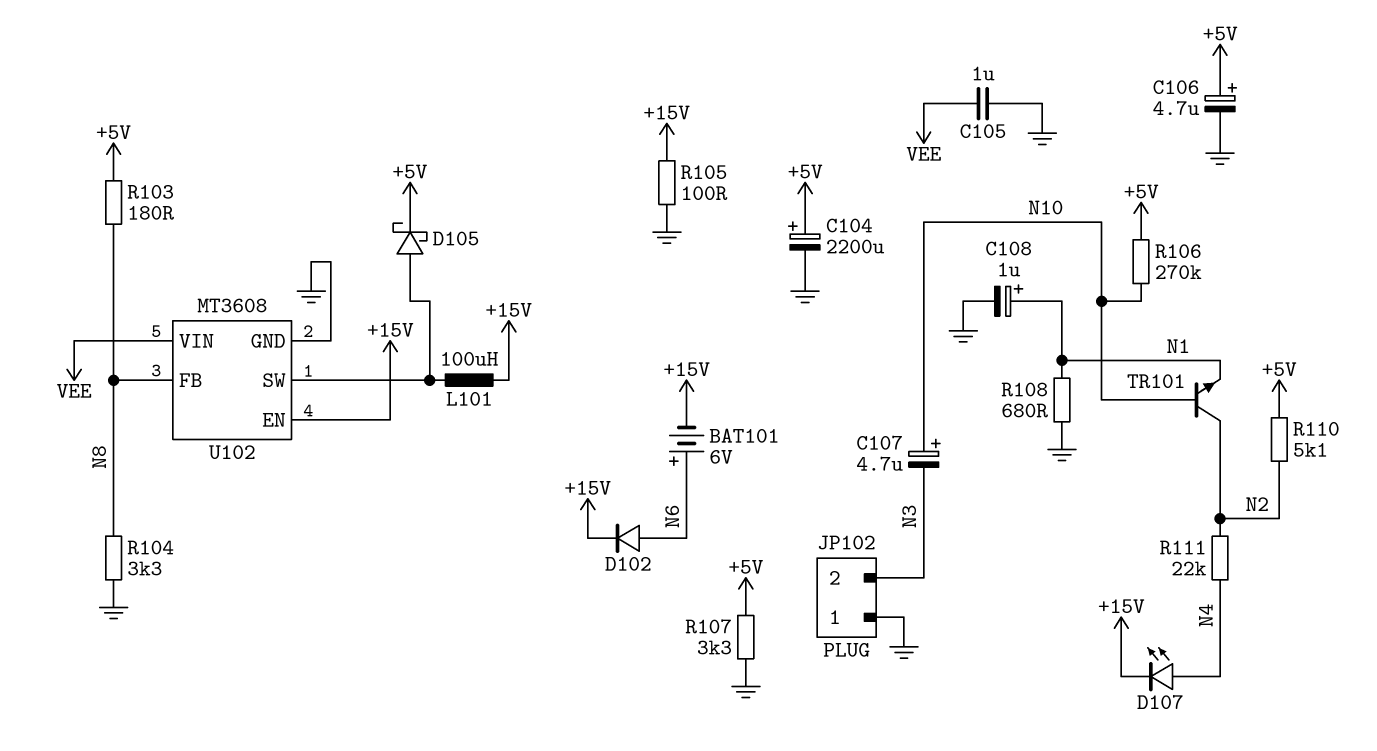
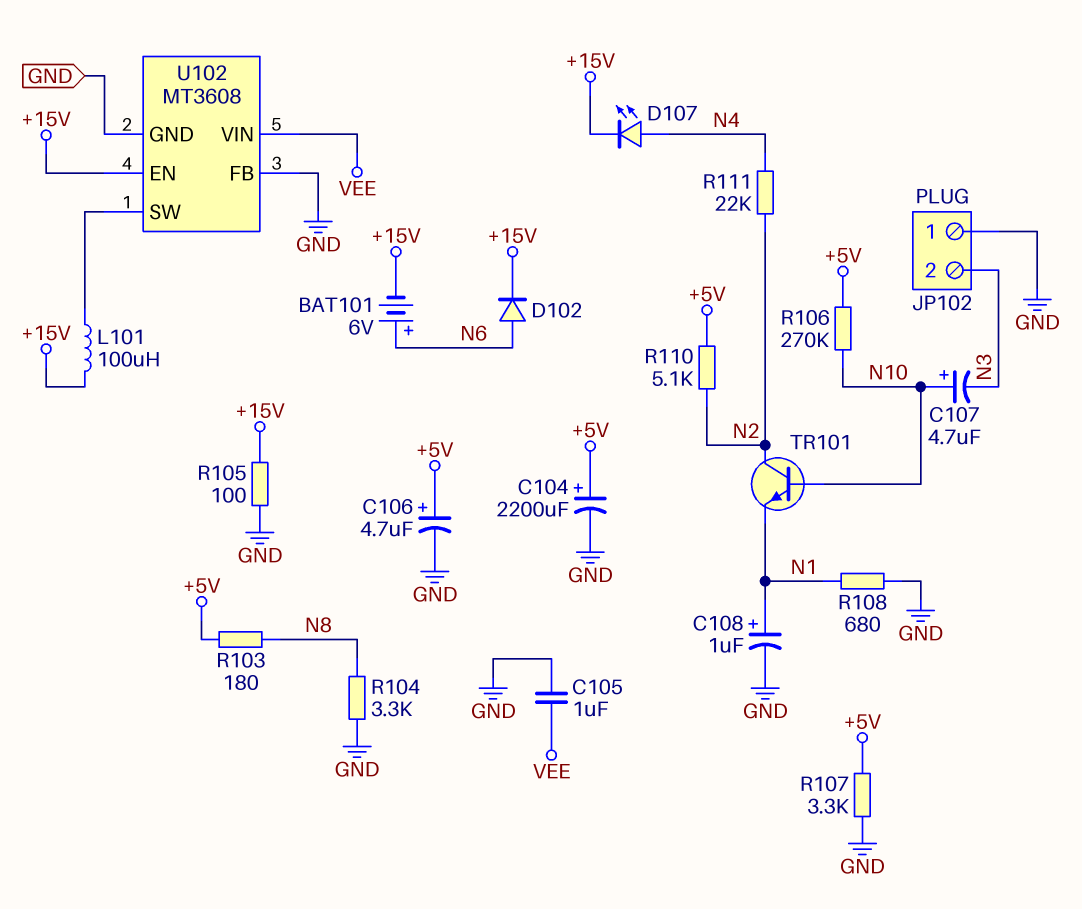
D105: schottky (A U102/SW, K +5V) -> none
U102 pin FB: N8 -> GND

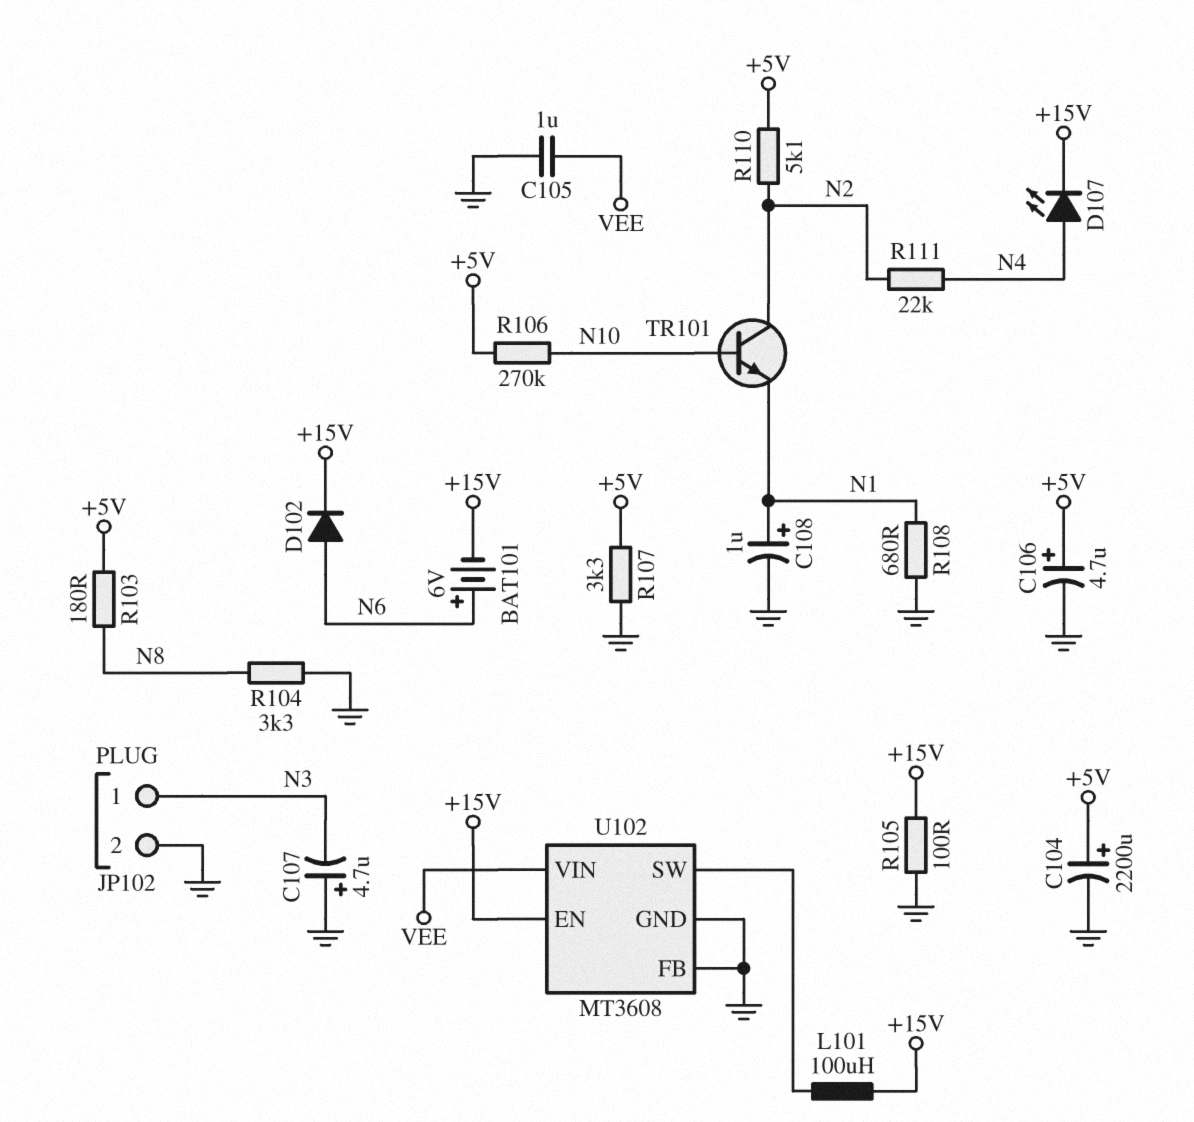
C107: 4.7uF (plus N10, minus N3) -> 4.7uF (plus GND, minus N3)
JP102 pin 1: GND -> N3
JP102 pin 2: N3 -> GND

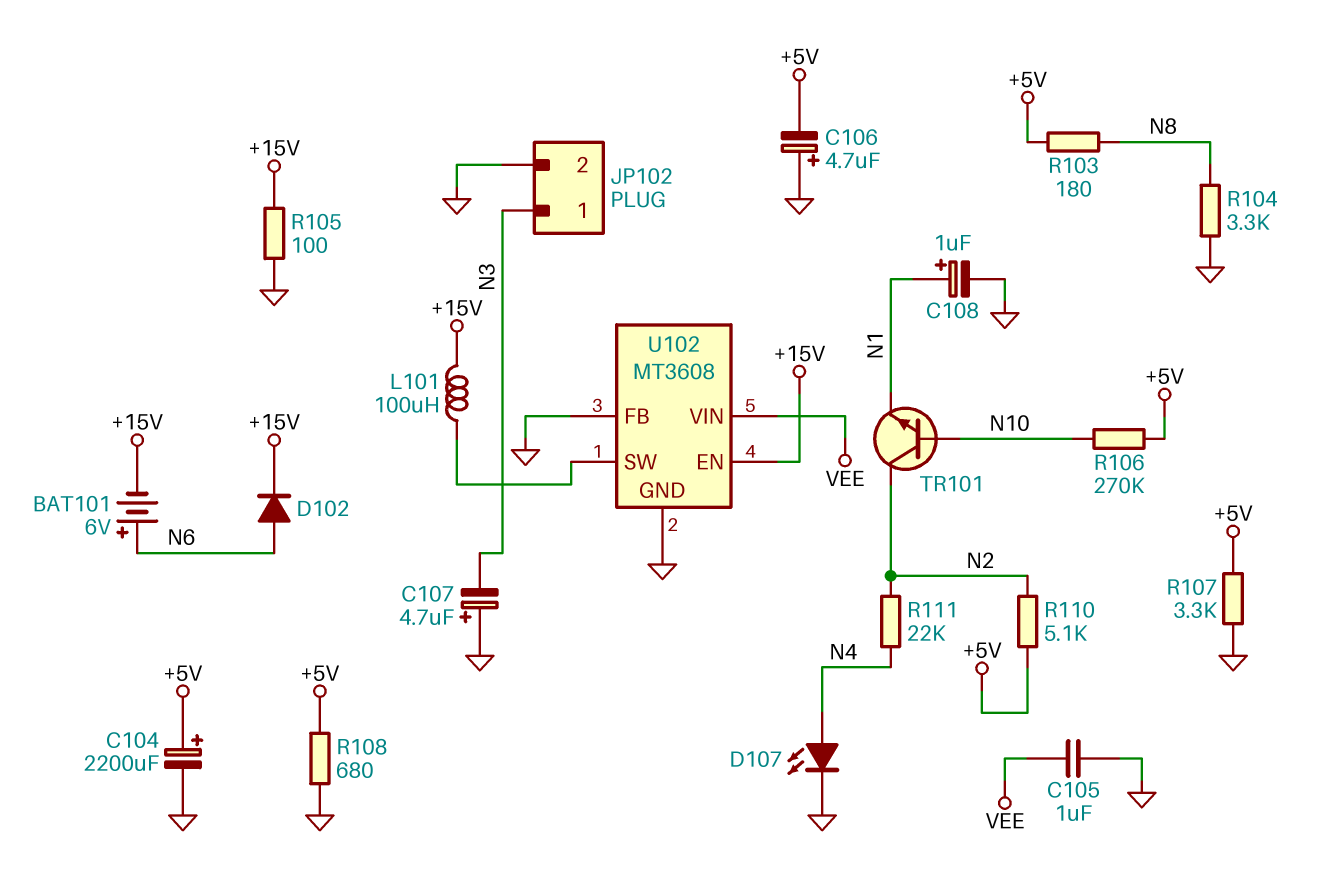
C106: 4.7uF (plus +5V, minus GND) -> 4.7uF (plus GND, minus +5V)
D107: LED (A N4, K +15V) -> LED (A N4, K GND)
R108: 680 (GND, N1) -> 680 (+5V, GND)

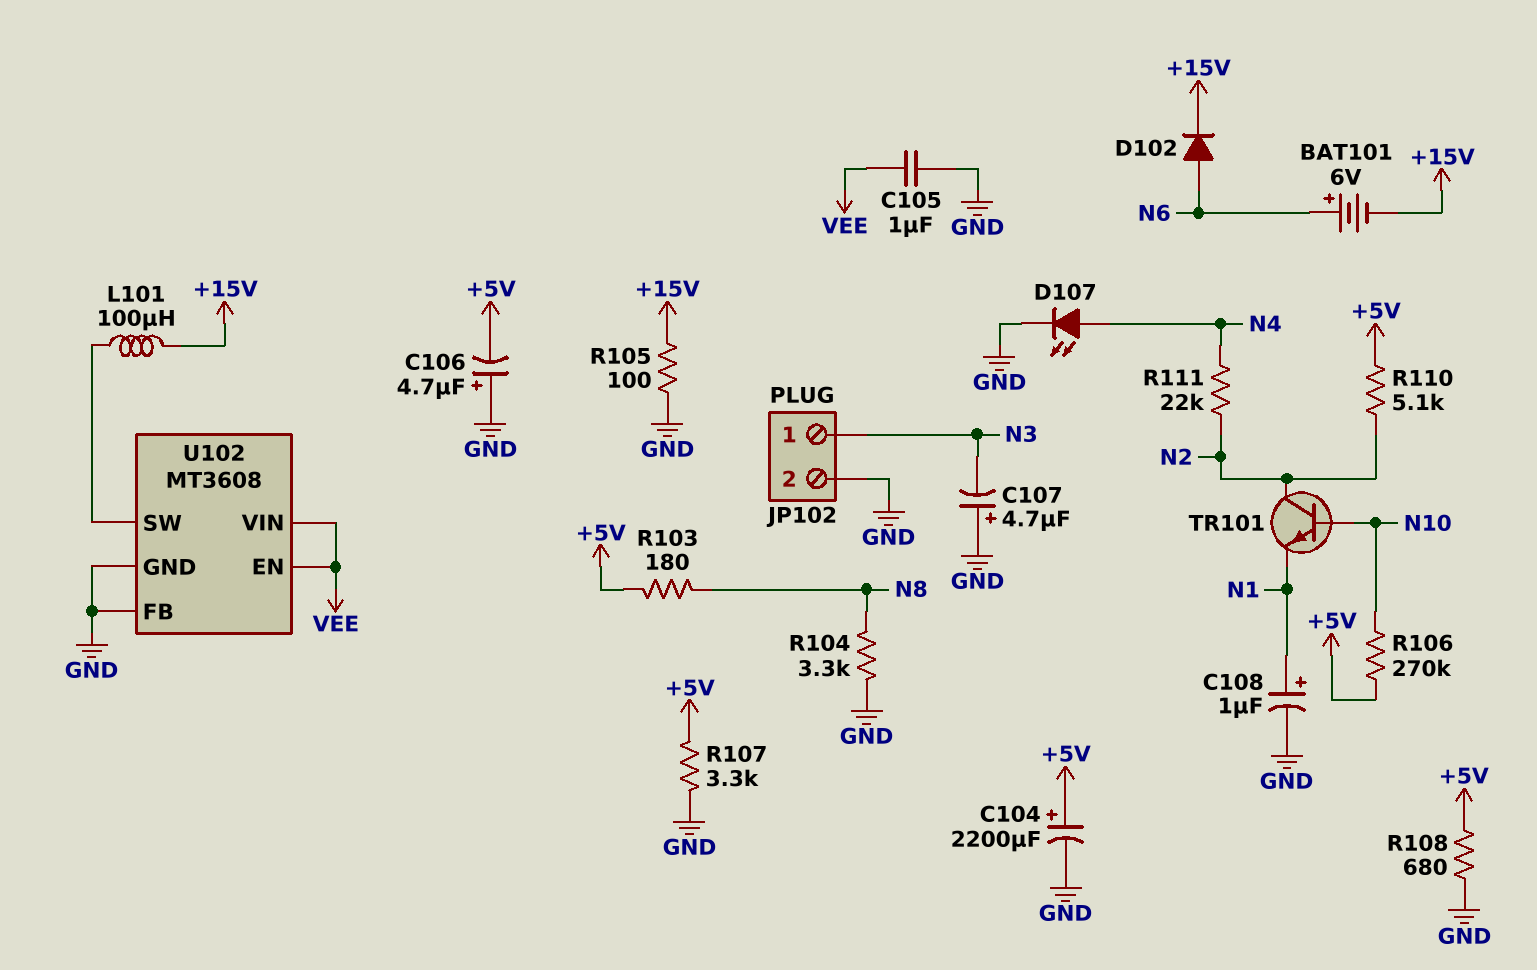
U102 pin EN: +15V -> VEE

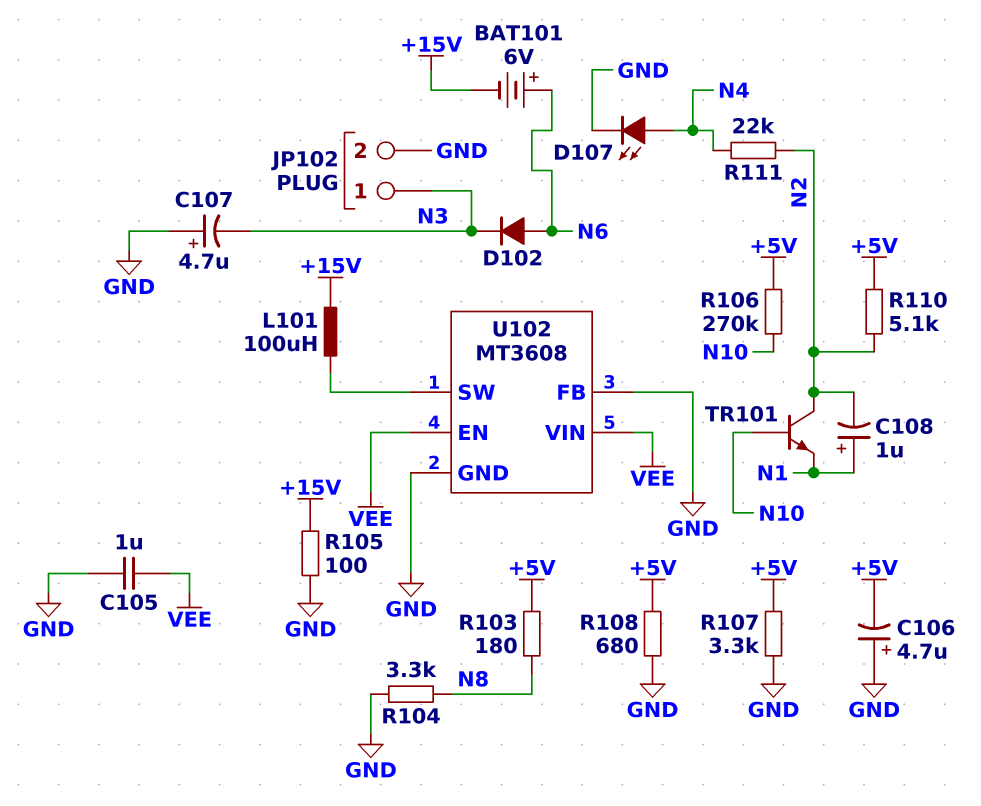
C104: 2200uF (plus +5V, minus GND) -> none
C108: 1uF (plus N1, minus GND) -> 1uF (plus N1, minus N2)
D102: diode (A N6, K +15V) -> diode (A N6, K N3)

